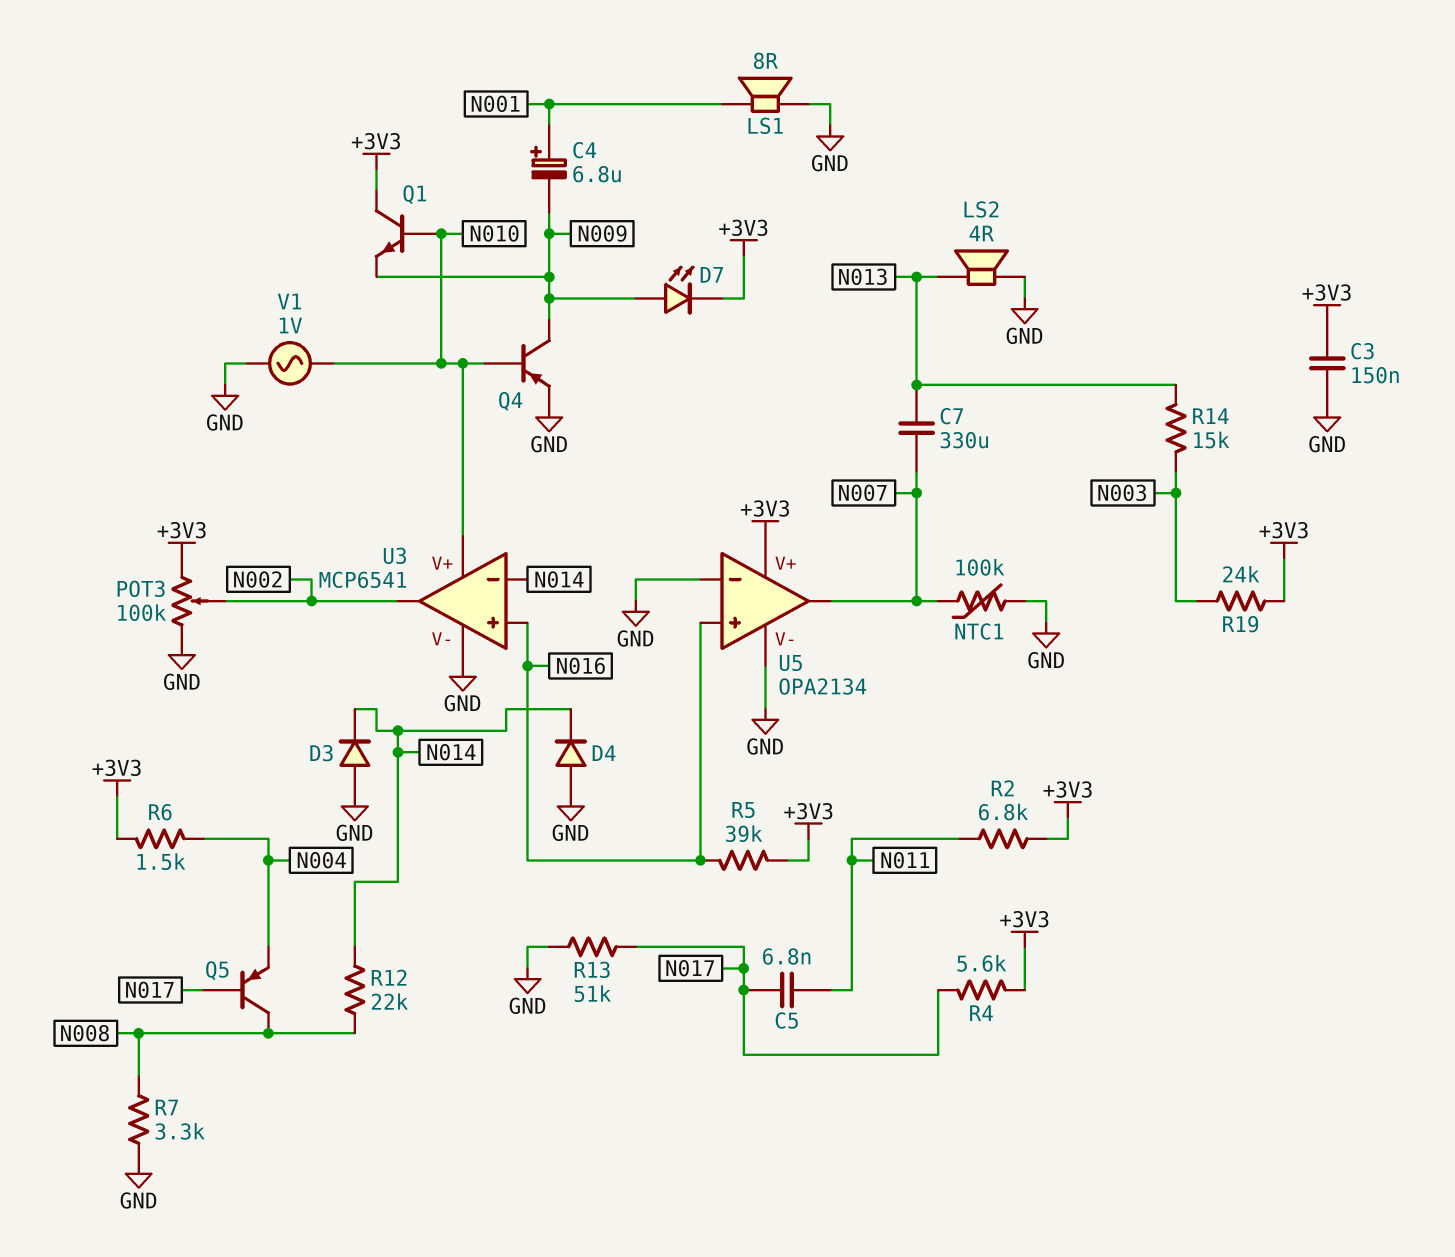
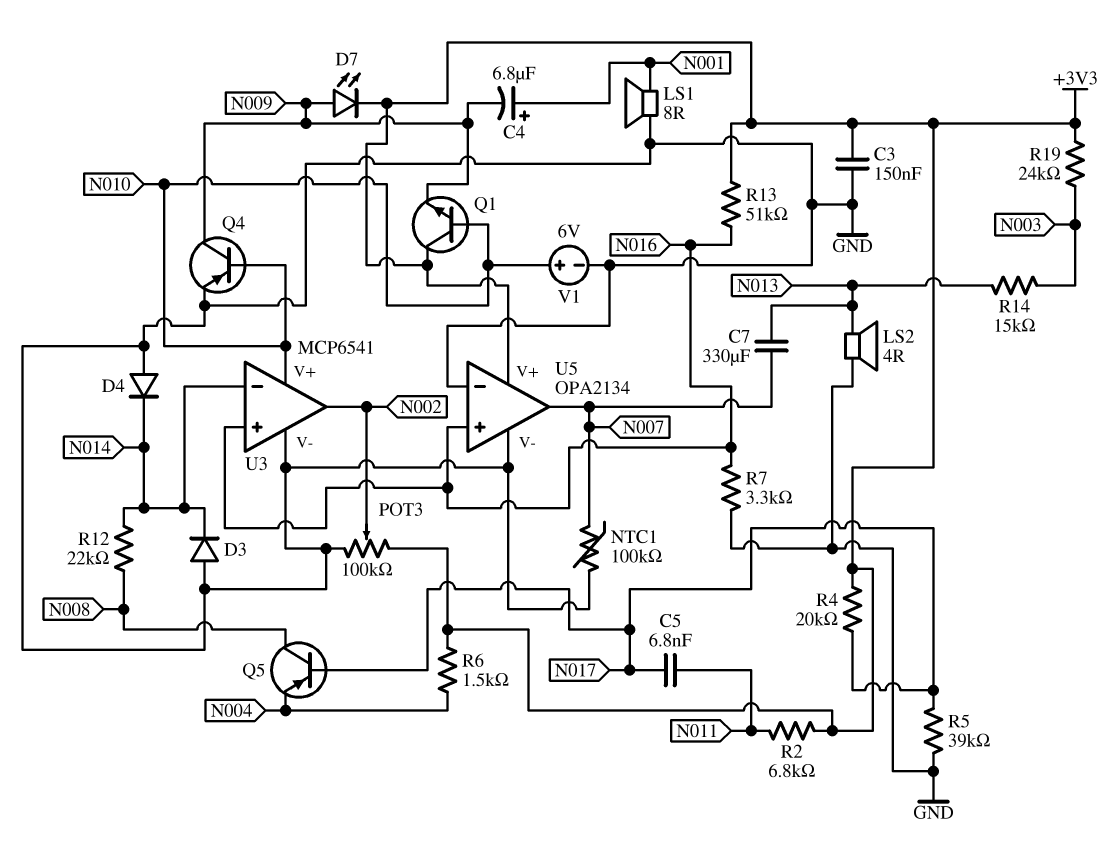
R4: 5.6k (+3V3, N017) -> 20k (+3V3, N017)
R5: 39k (+3V3, N016) -> 39k (GND, N017)
R7: 3.3k (GND, N008) -> 3.3k (GND, N016)
R13: 51k (GND, N017) -> 51k (+3V3, N016)
V1: AC 1V (GND, N010) -> 6V (plus N010, minus GND)

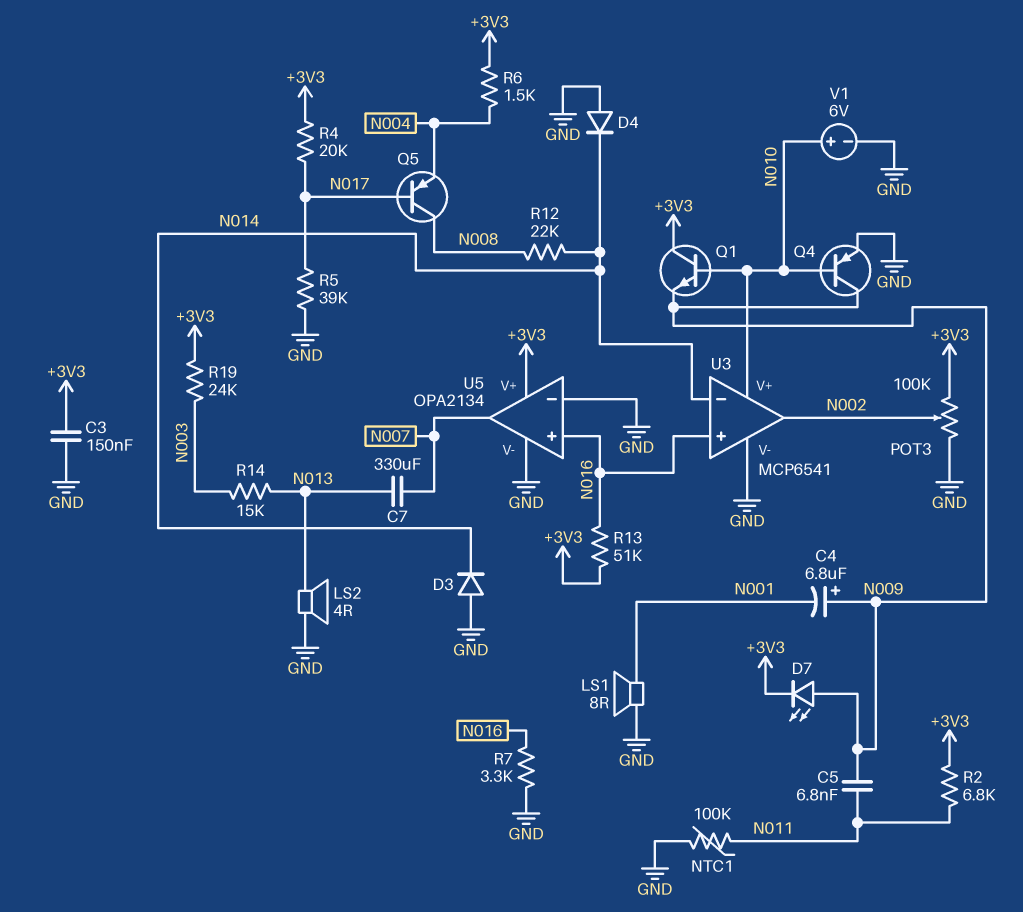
C4: 6.8uF (plus N001, minus N009) -> 6.8uF (plus N009, minus N001)
C5: 6.8nF (N011, N017) -> 6.8nF (N009, N011)
NTC1: 100k (GND, N007) -> 100k (GND, N011)

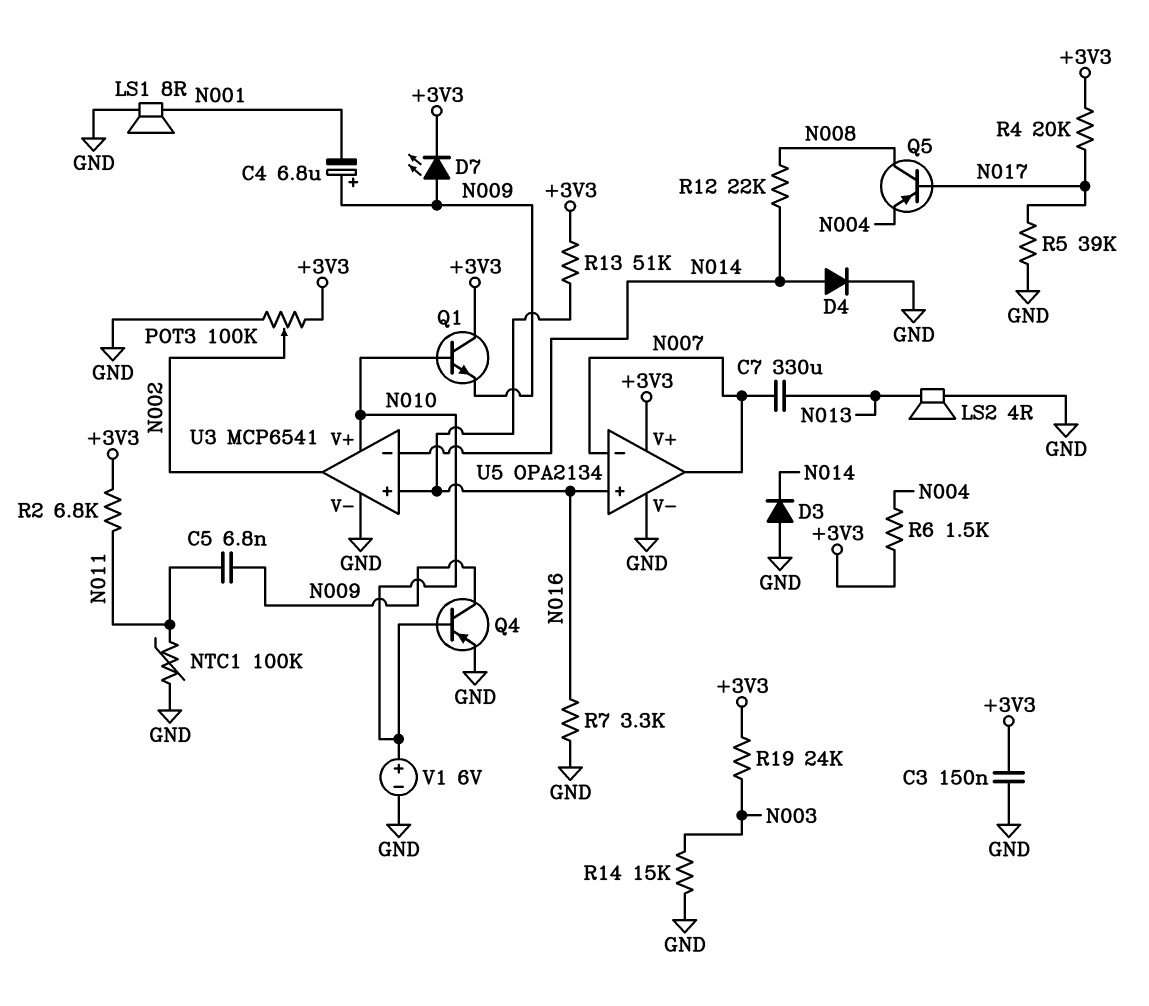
D4: diode (A GND, K N014) -> diode (A N014, K GND)
R14: 15k (N003, N013) -> 15k (GND, N003)
U5 pin in-: GND -> N007

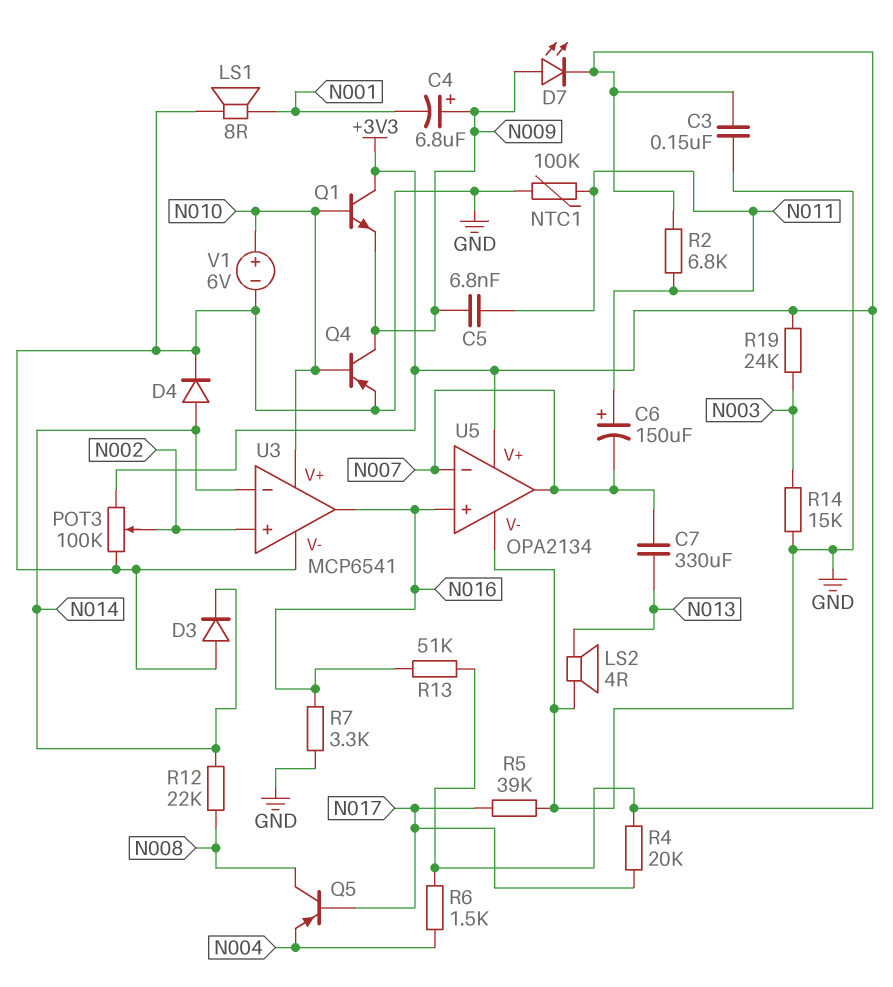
C6: none -> 150uF (plus N011, minus N007)
U3 pin in+: N016 -> N002
U3 pin out: N002 -> N016

